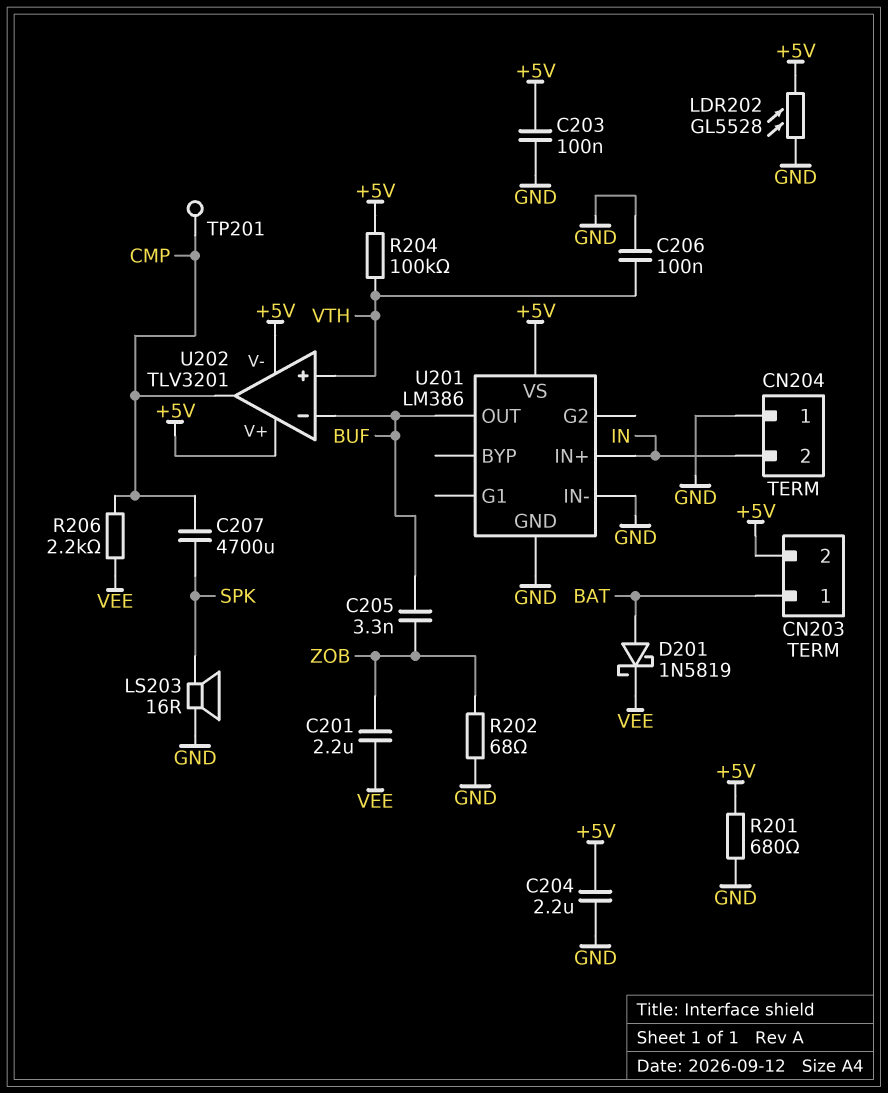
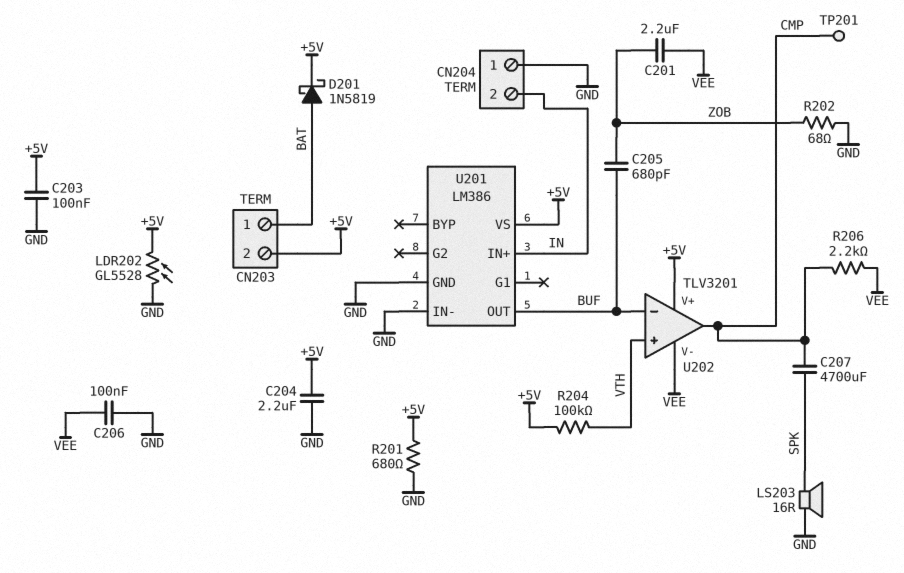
C205: 3.3nF (BUF, ZOB) -> 680pF (BUF, ZOB)
C206: 100nF (GND, VTH) -> 100nF (GND, VEE)
D201: schottky 1N5819 (A BAT, K VEE) -> schottky 1N5819 (A BAT, K +5V)
U202 pin V-: +5V -> VEE

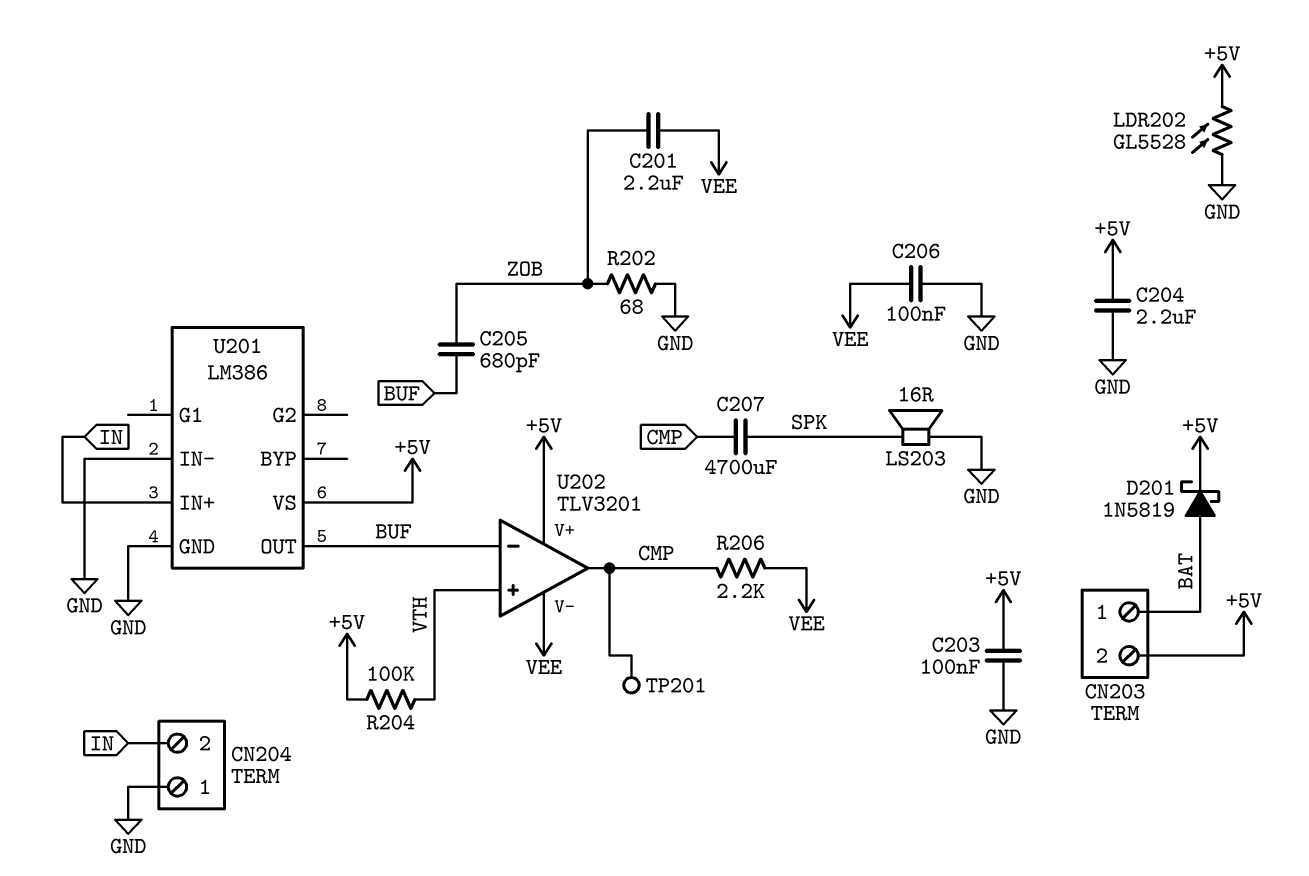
R201: 680 (+5V, GND) -> none

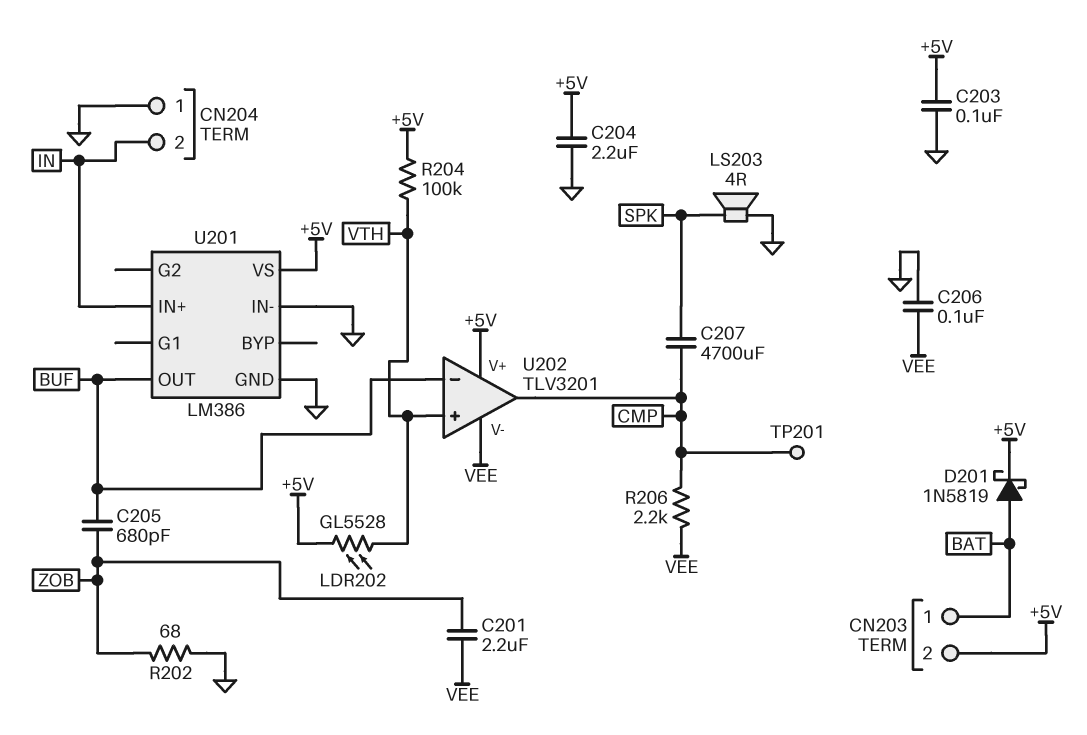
LDR202: GL5528 (+5V, GND) -> GL5528 (+5V, VTH)
LS203: speaker 16R (GND, SPK) -> speaker 4R (GND, SPK)

